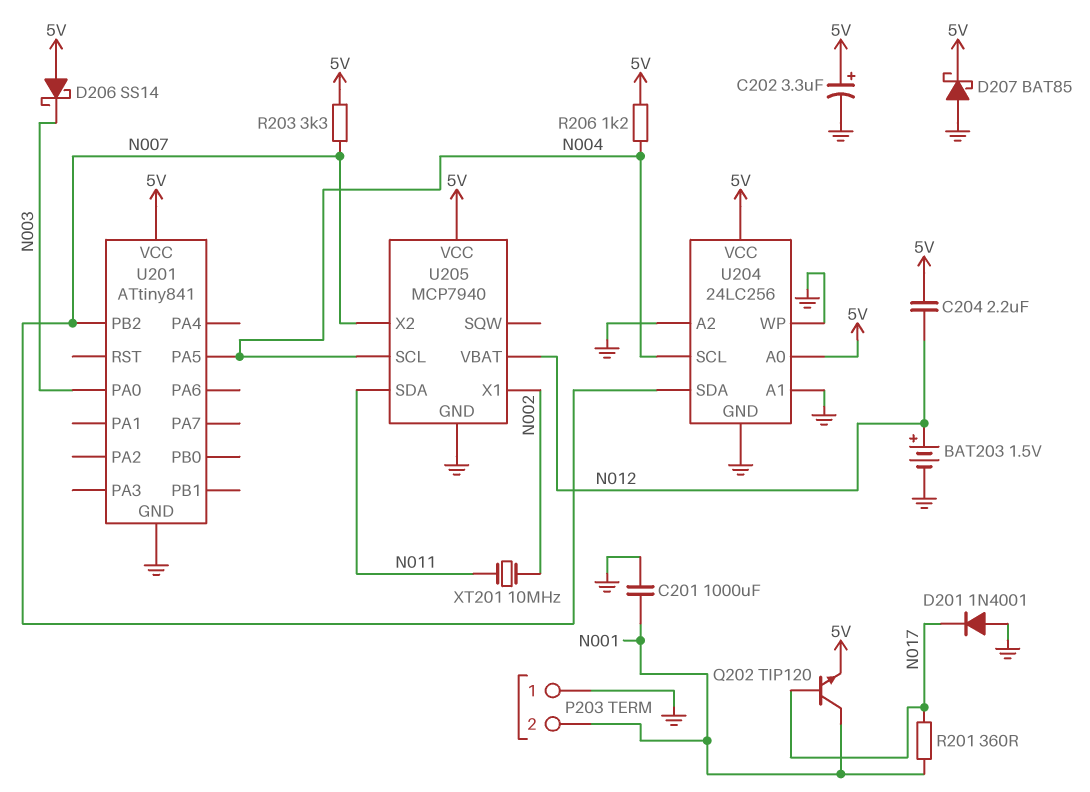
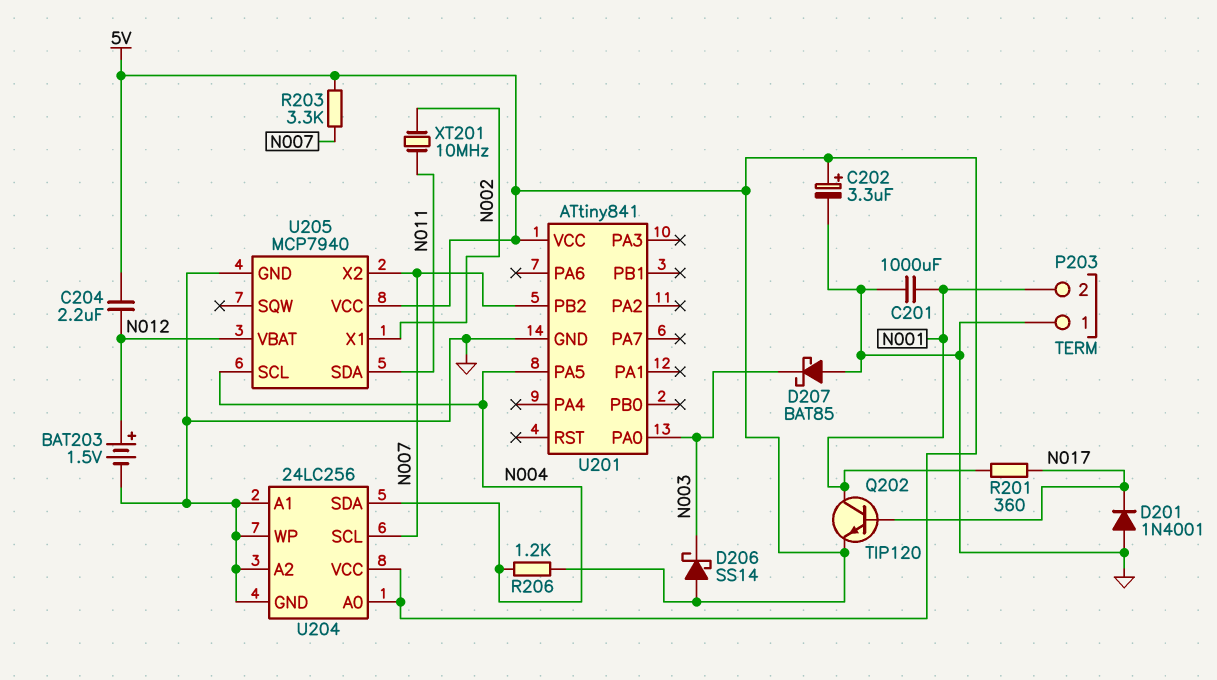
D207: schottky BAT85 (A GND, K 5V) -> schottky BAT85 (A GND, K N003)
U204 pin SCL: N004 -> N007
U204 pin SDA: N007 -> N004

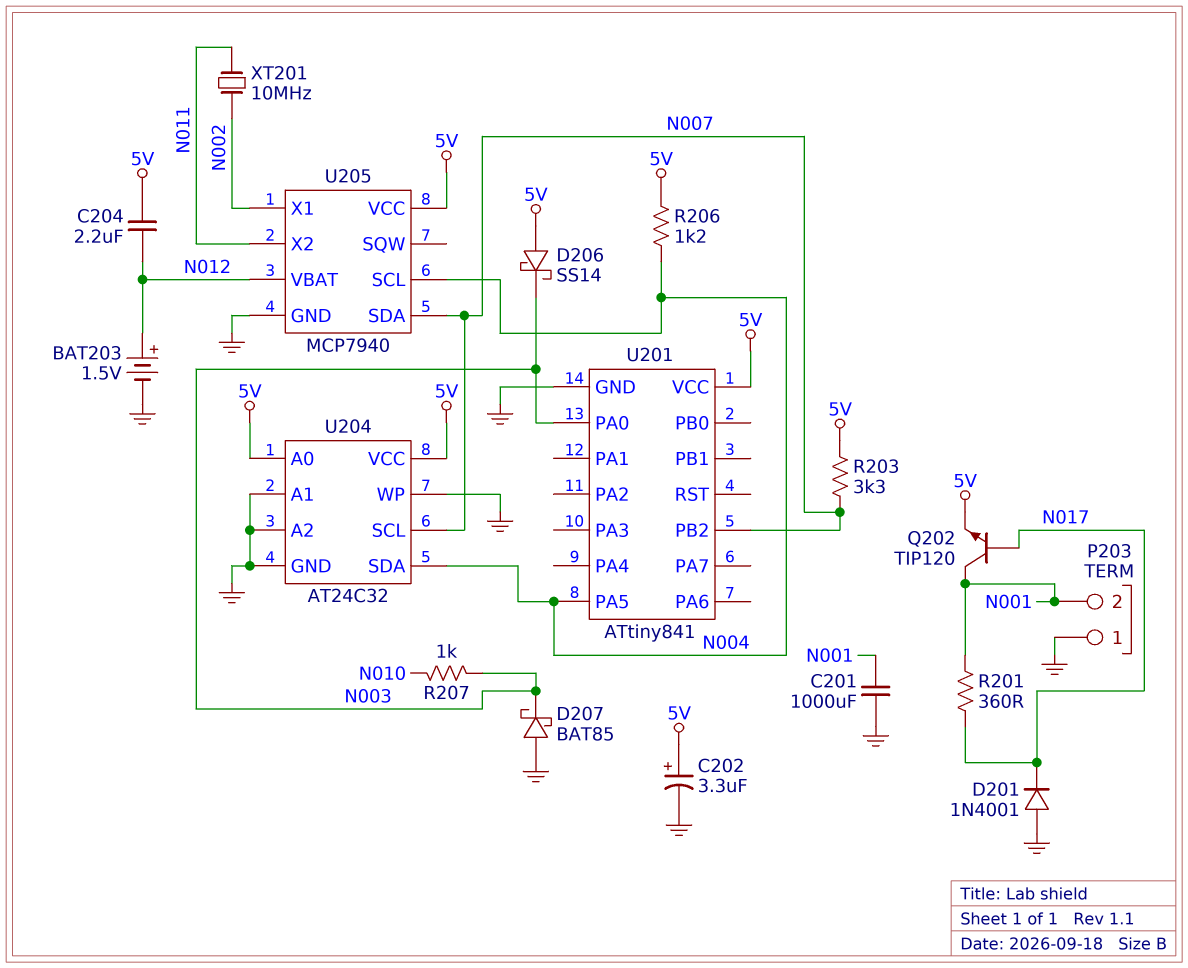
R207: none -> 1k (N003, N010)
U204: 24LC256 -> AT24C32
U205 pin SDA: N011 -> N007
U205 pin X2: N007 -> N011

